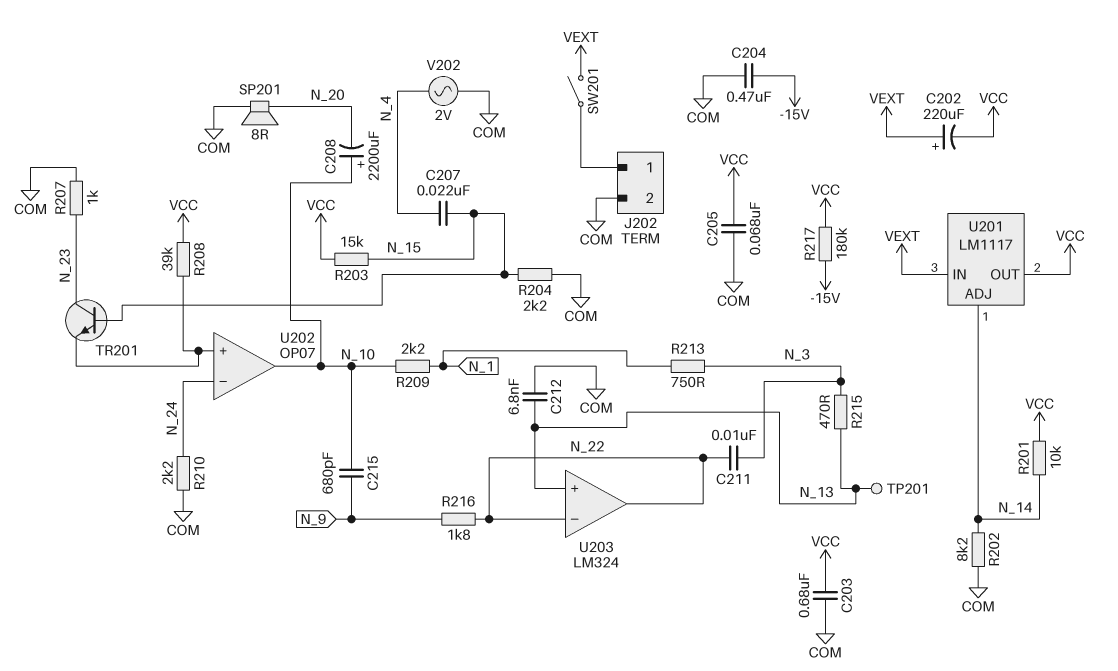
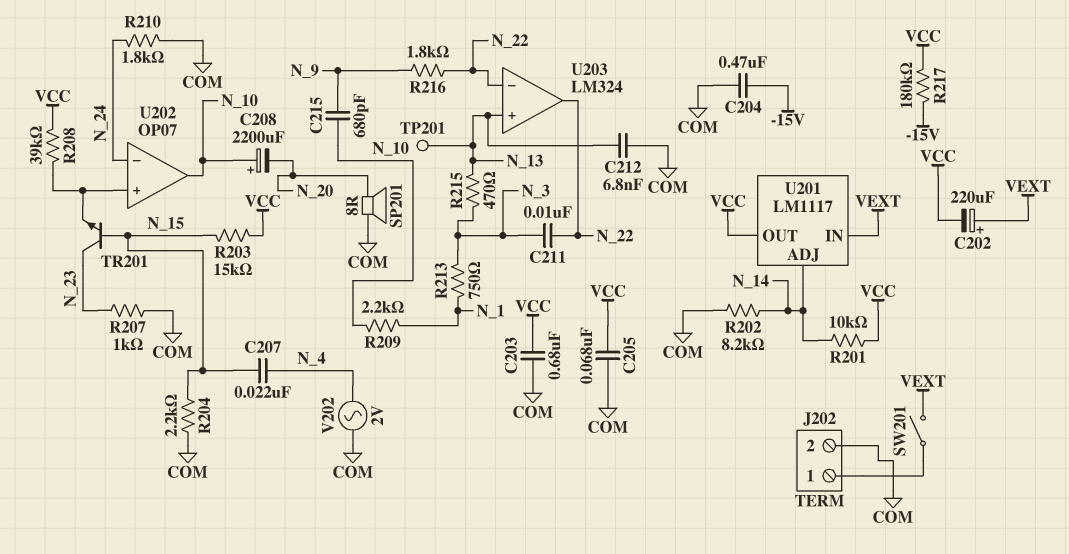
R210: 2.2k (COM, N_24) -> 1.8k (COM, N_24)

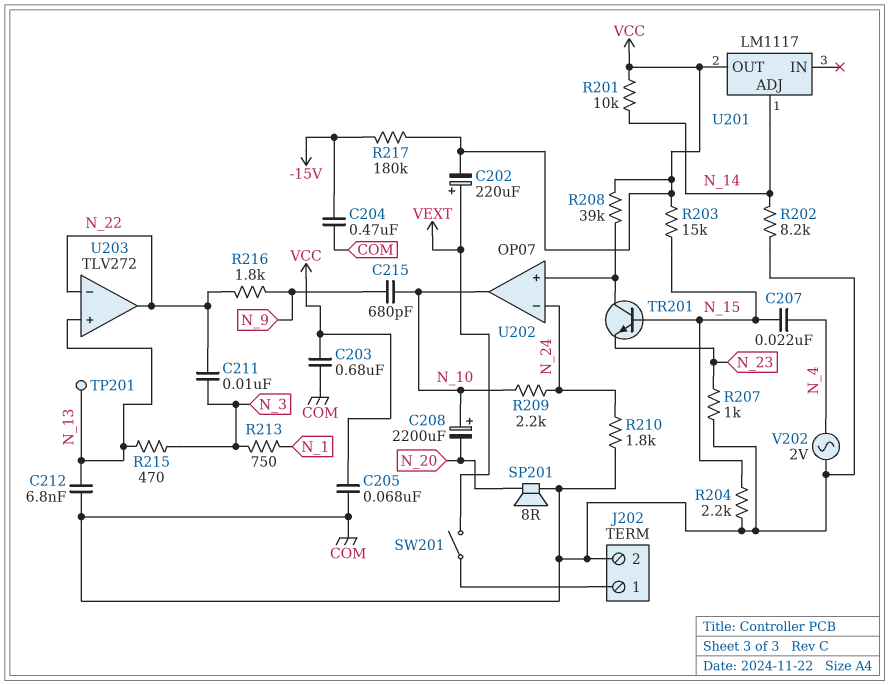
R209: 2.2k (N_1, N_10) -> 2.2k (N_10, N_24)
TR201: NPN (B N_15, C N_23, E U202/in+) -> NPN (B N_15, C U202/in+, E N_23)
U201 pin IN: VEXT -> none
U203: LM324 -> TLV272

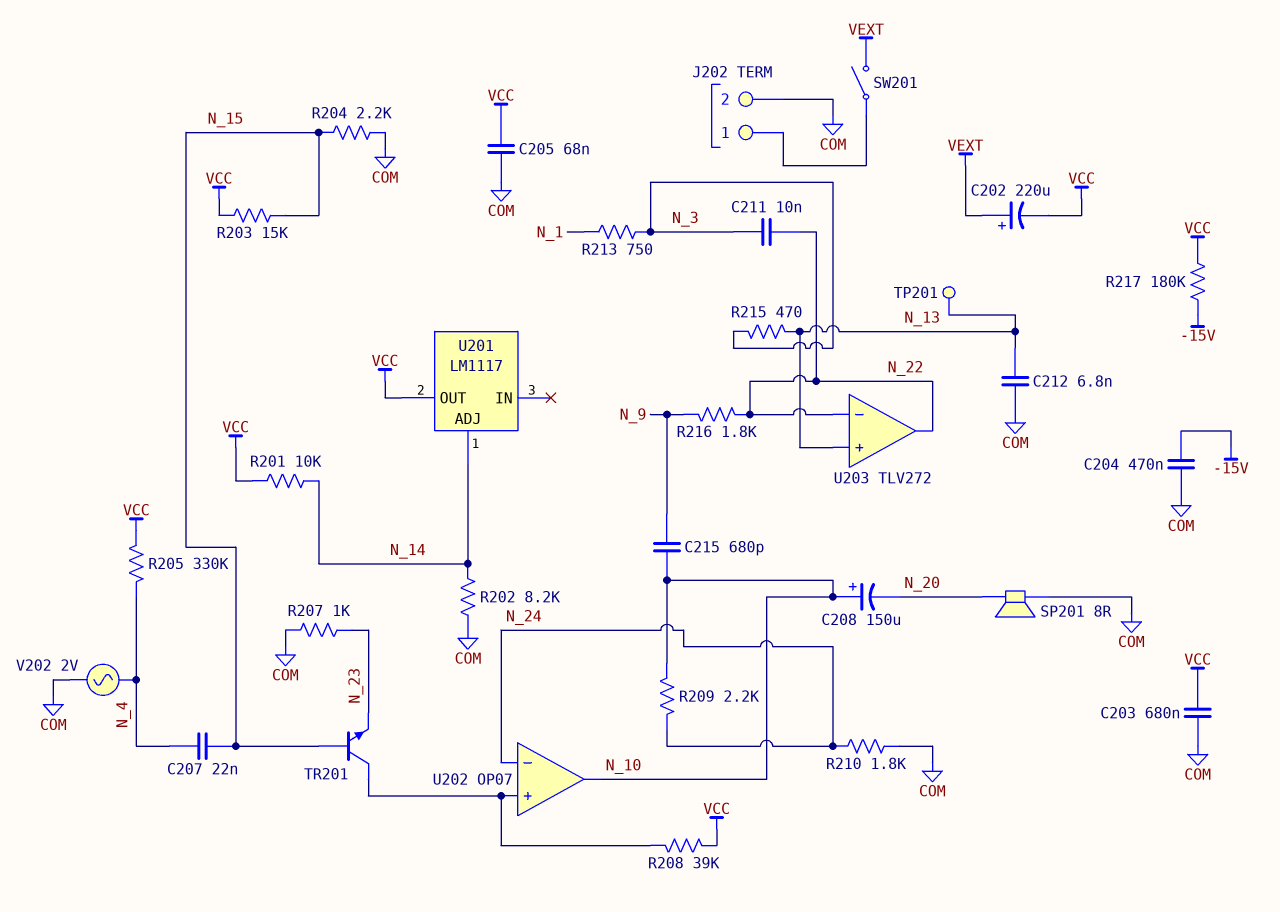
C208: 2200uF (plus N_10, minus N_20) -> 150uF (plus N_10, minus N_20)
R205: none -> 330k (N_4, VCC)

